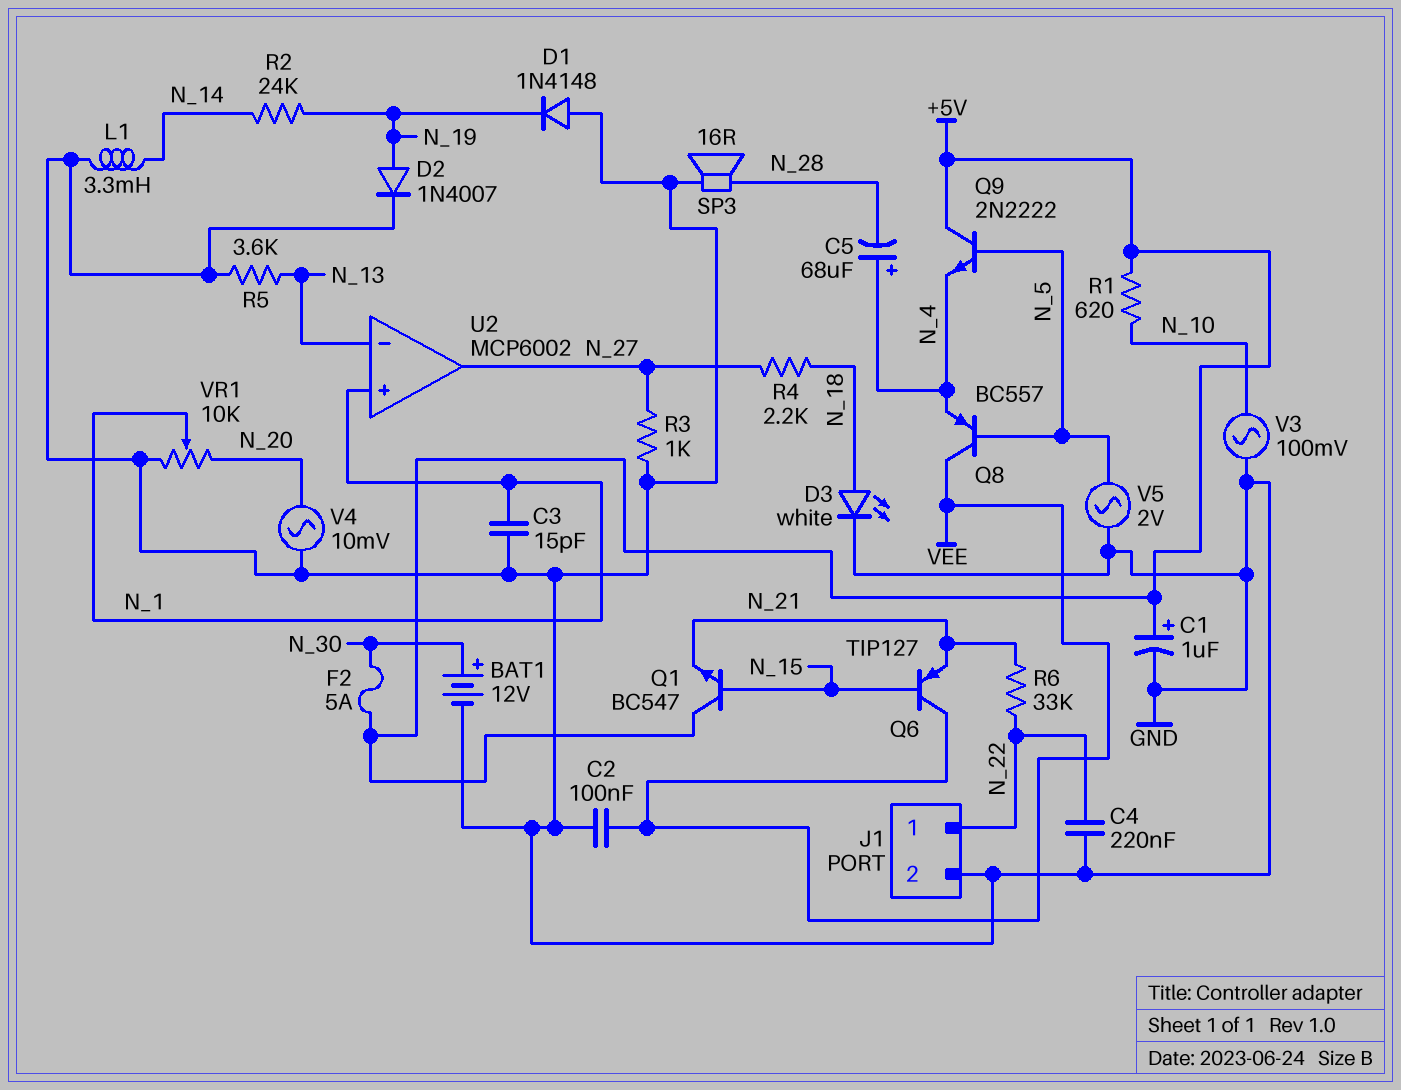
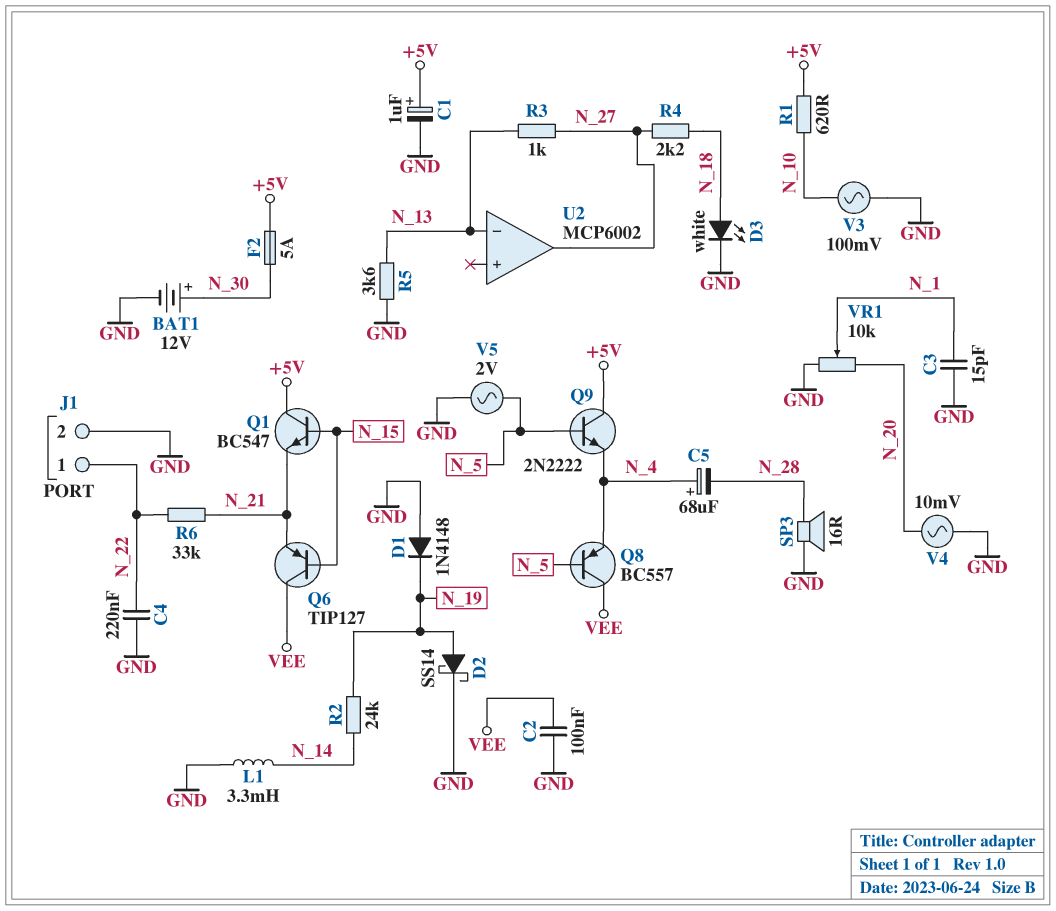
D2: diode 1N4007 (A N_19, K GND) -> schottky SS14 (A N_19, K GND)
R3: 1k (GND, N_27) -> 1k (N_13, N_27)
U2 pin in+: N_1 -> none

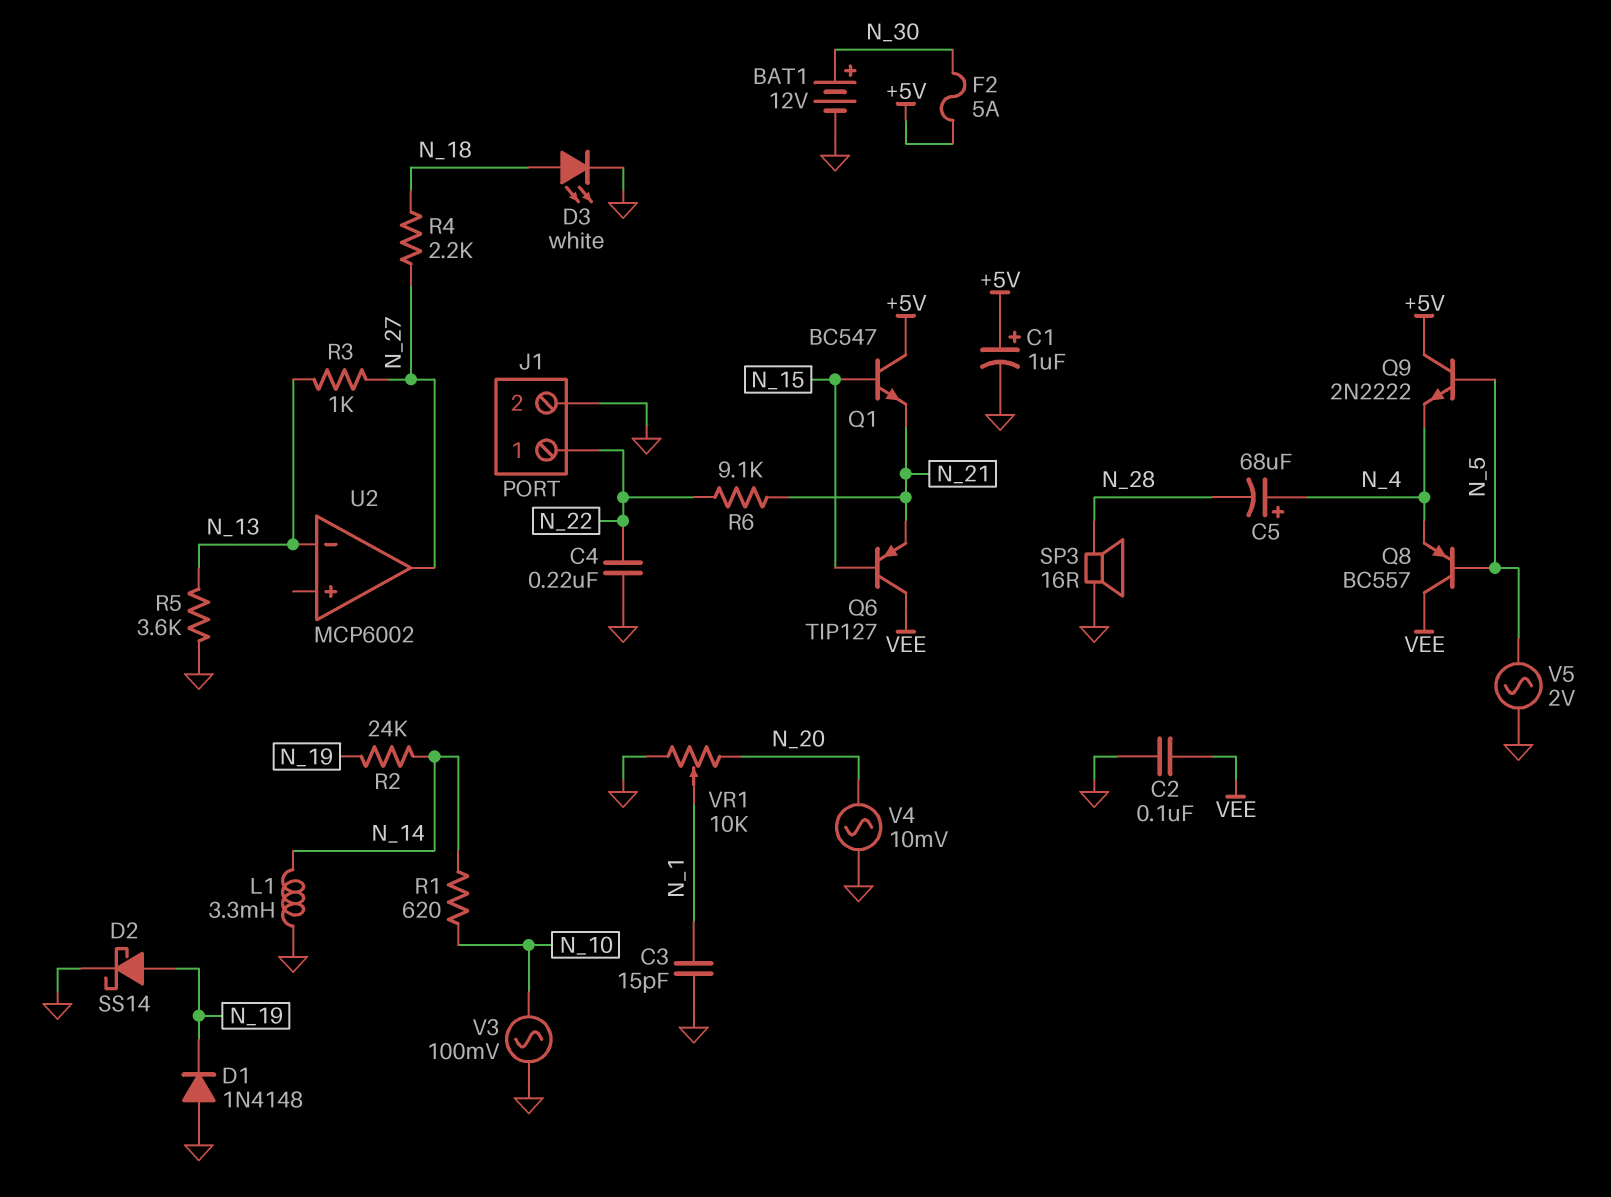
R1: 620 (+5V, N_10) -> 620 (N_10, N_14)
R6: 33k (N_21, N_22) -> 9.1k (N_21, N_22)

